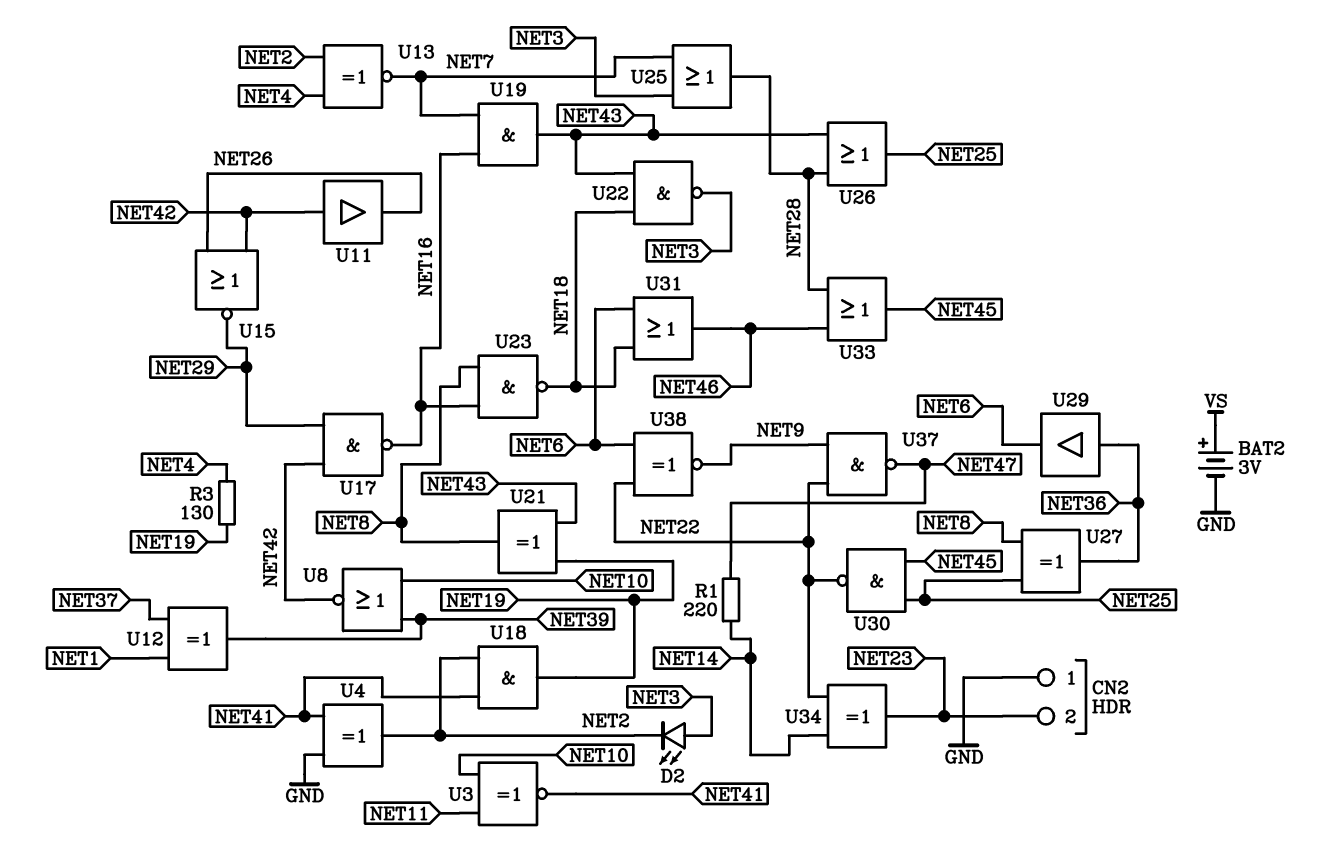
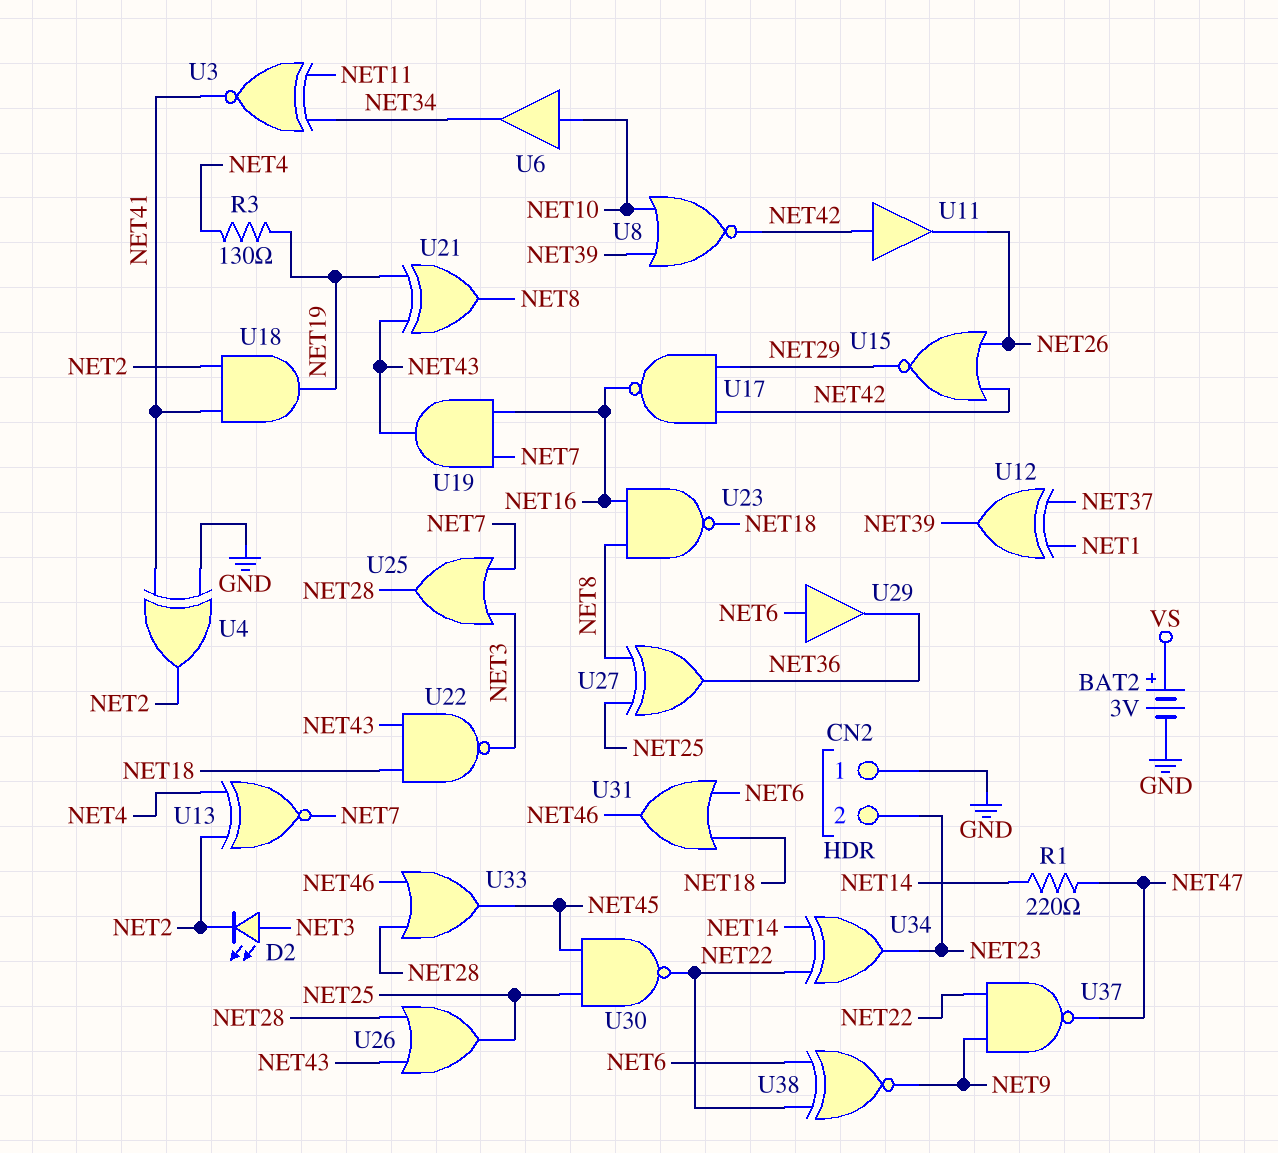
U3: XNOR (in NET10, in NET11, out NET41) -> XNOR (in NET11, in NET34, out NET41)
U6: none -> buffer (in NET10, out NET34)
U29: buffer (in NET36, out NET6) -> buffer (in NET6, out NET36)

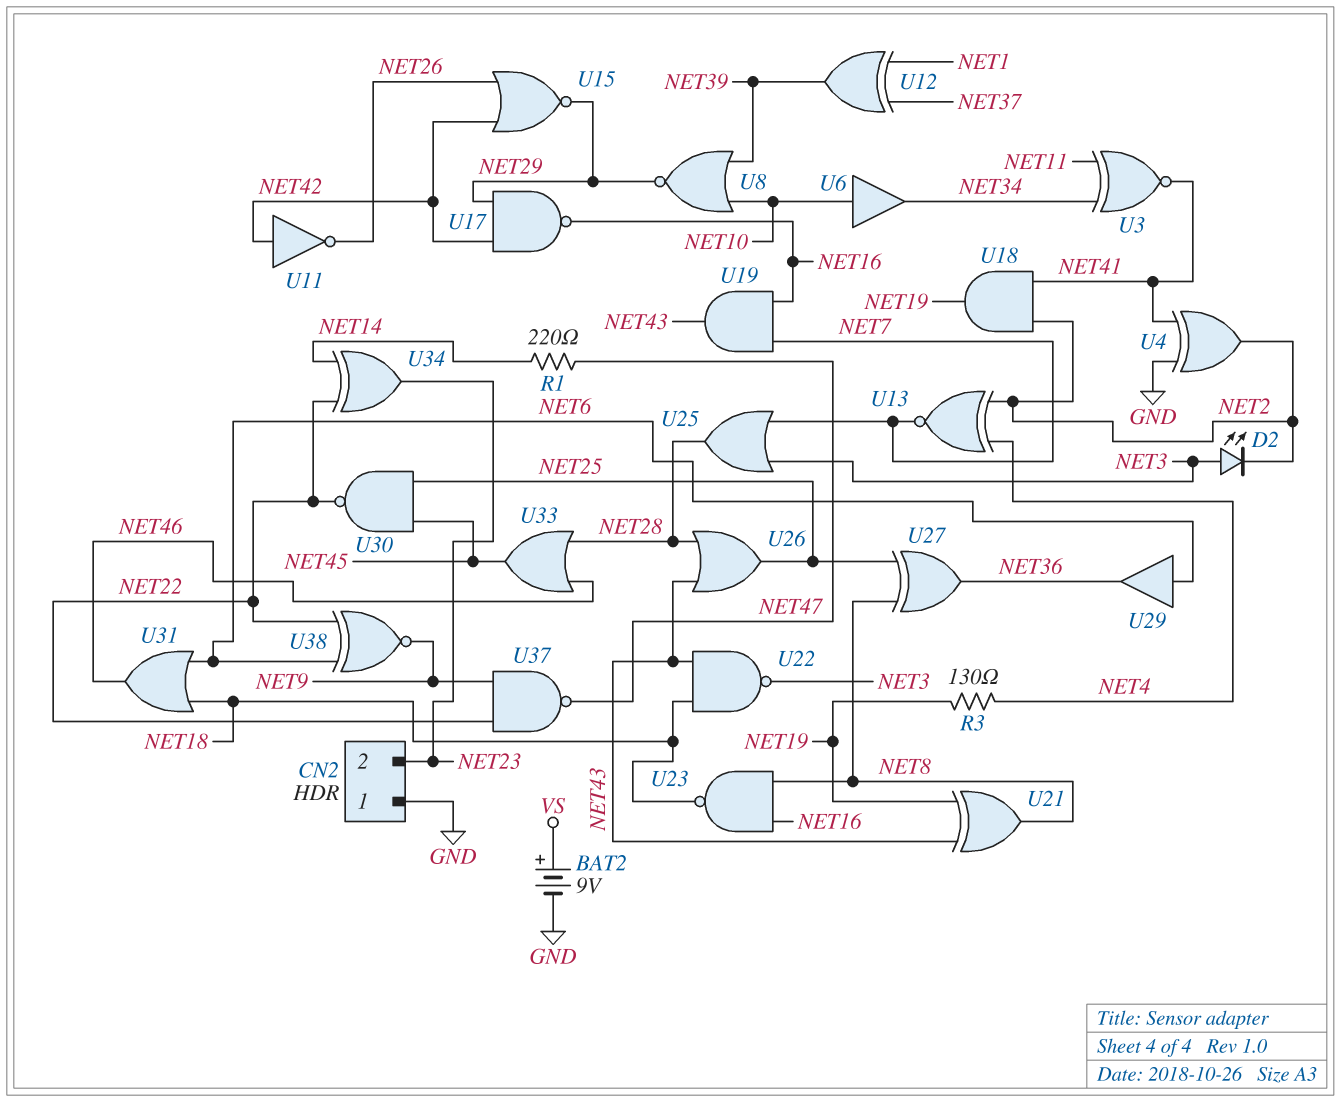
BAT2: 3V (plus VS, minus GND) -> 9V (plus VS, minus GND)
U8: NOR (in NET10, in NET39, out NET42) -> NOR (in NET10, in NET39, out NET29)
U11: buffer (in NET42, out NET26) -> NOT (in NET42, out NET26)

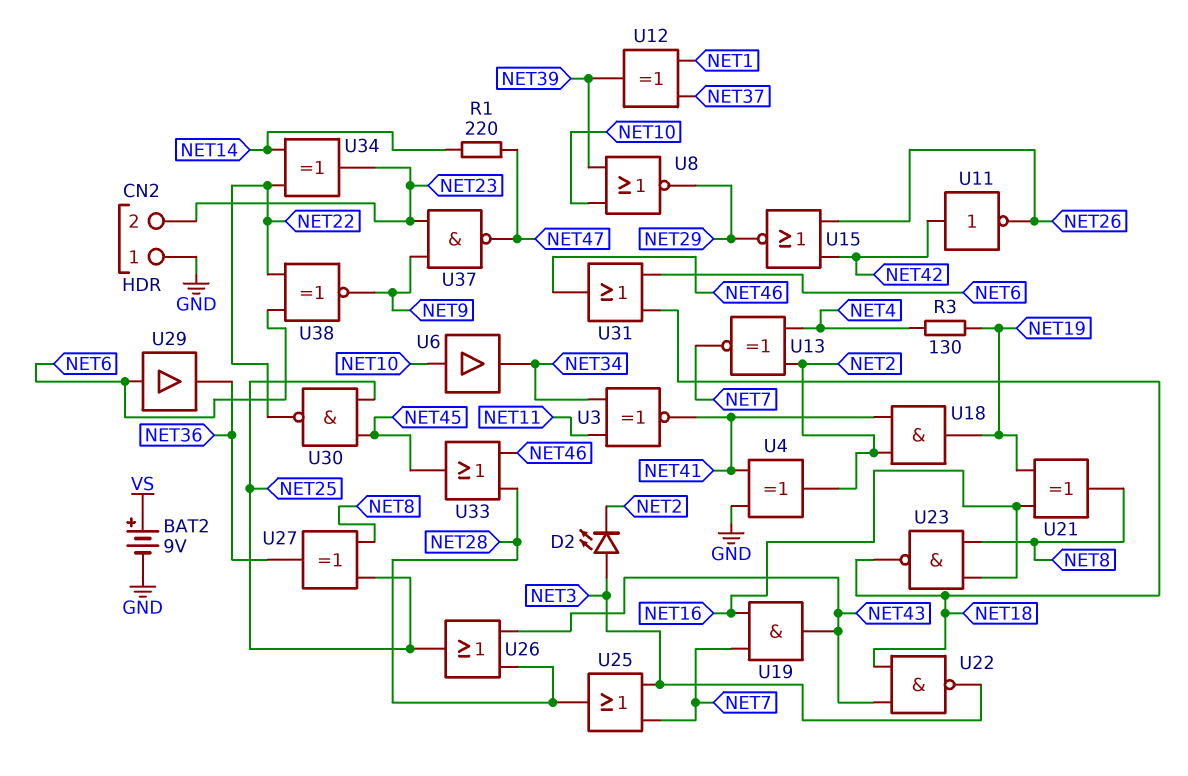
U17: NAND (in NET29, in NET42, out NET16) -> none
U21: XOR (in NET19, in NET43, out NET8) -> XOR (in NET16, in NET19, out NET8)
U37: NAND (in NET9, in NET22, out NET47) -> NAND (in NET9, in NET23, out NET47)

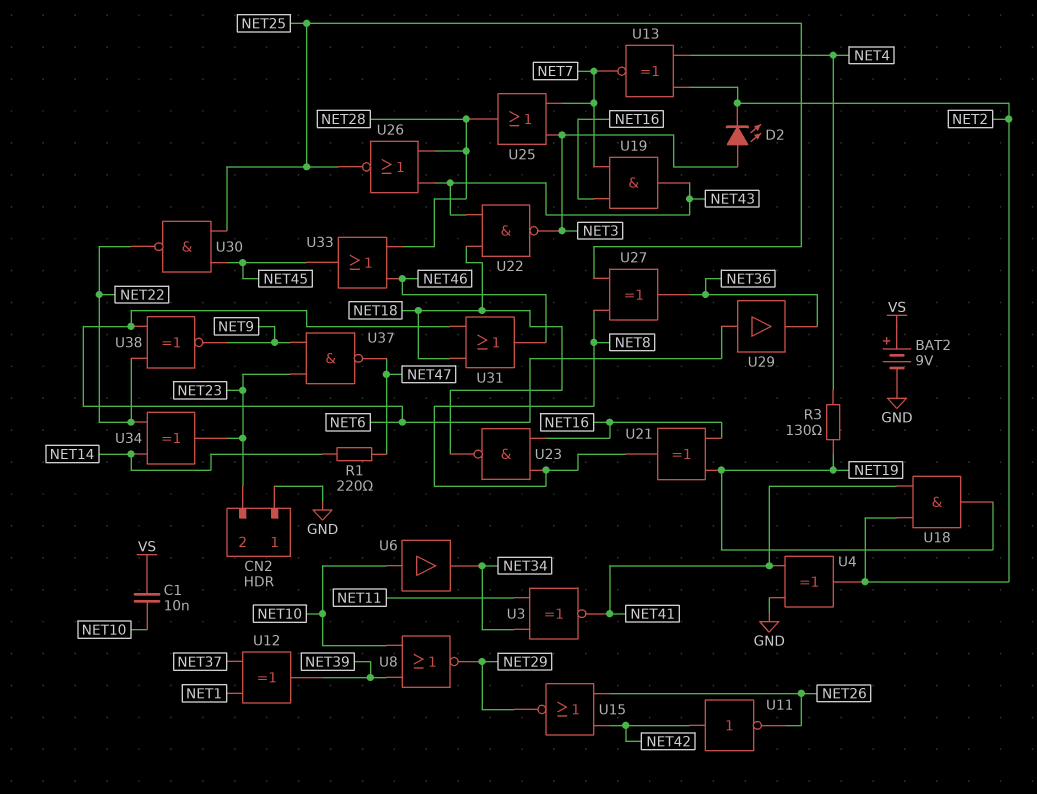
C1: none -> 10nF (NET10, VS)
U26: OR (in NET28, in NET43, out NET25) -> NOR (in NET28, in NET43, out NET25)

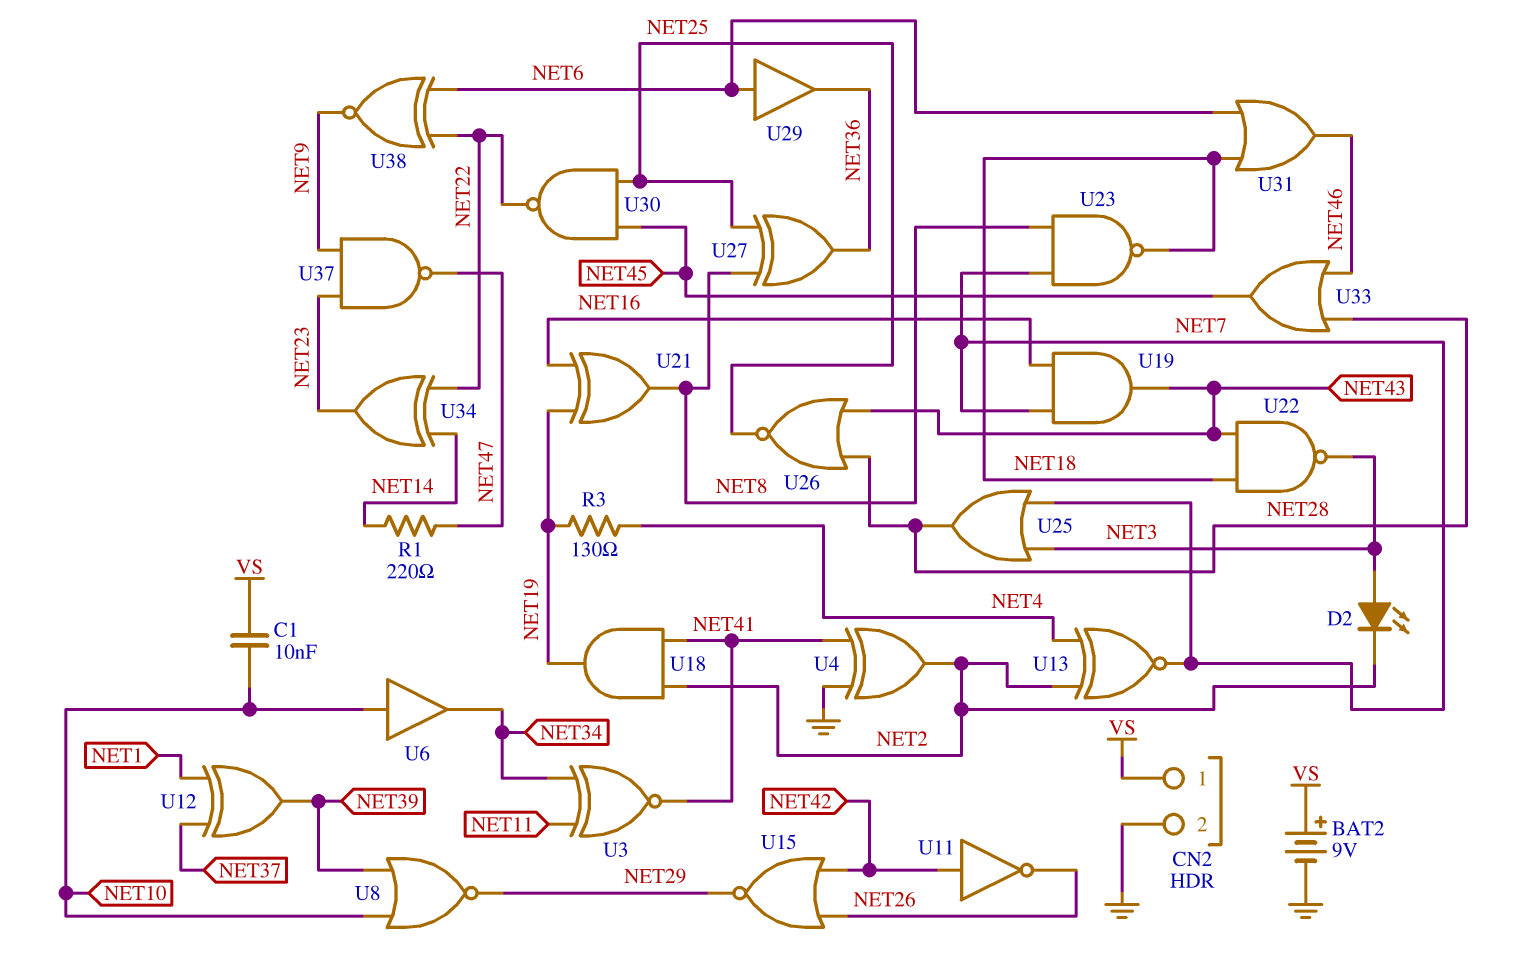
CN2 pin 1: GND -> VS
CN2 pin 2: NET23 -> GND
U23: NAND (in NET8, in NET16, out NET18) -> NAND (in NET7, in NET8, out NET18)

